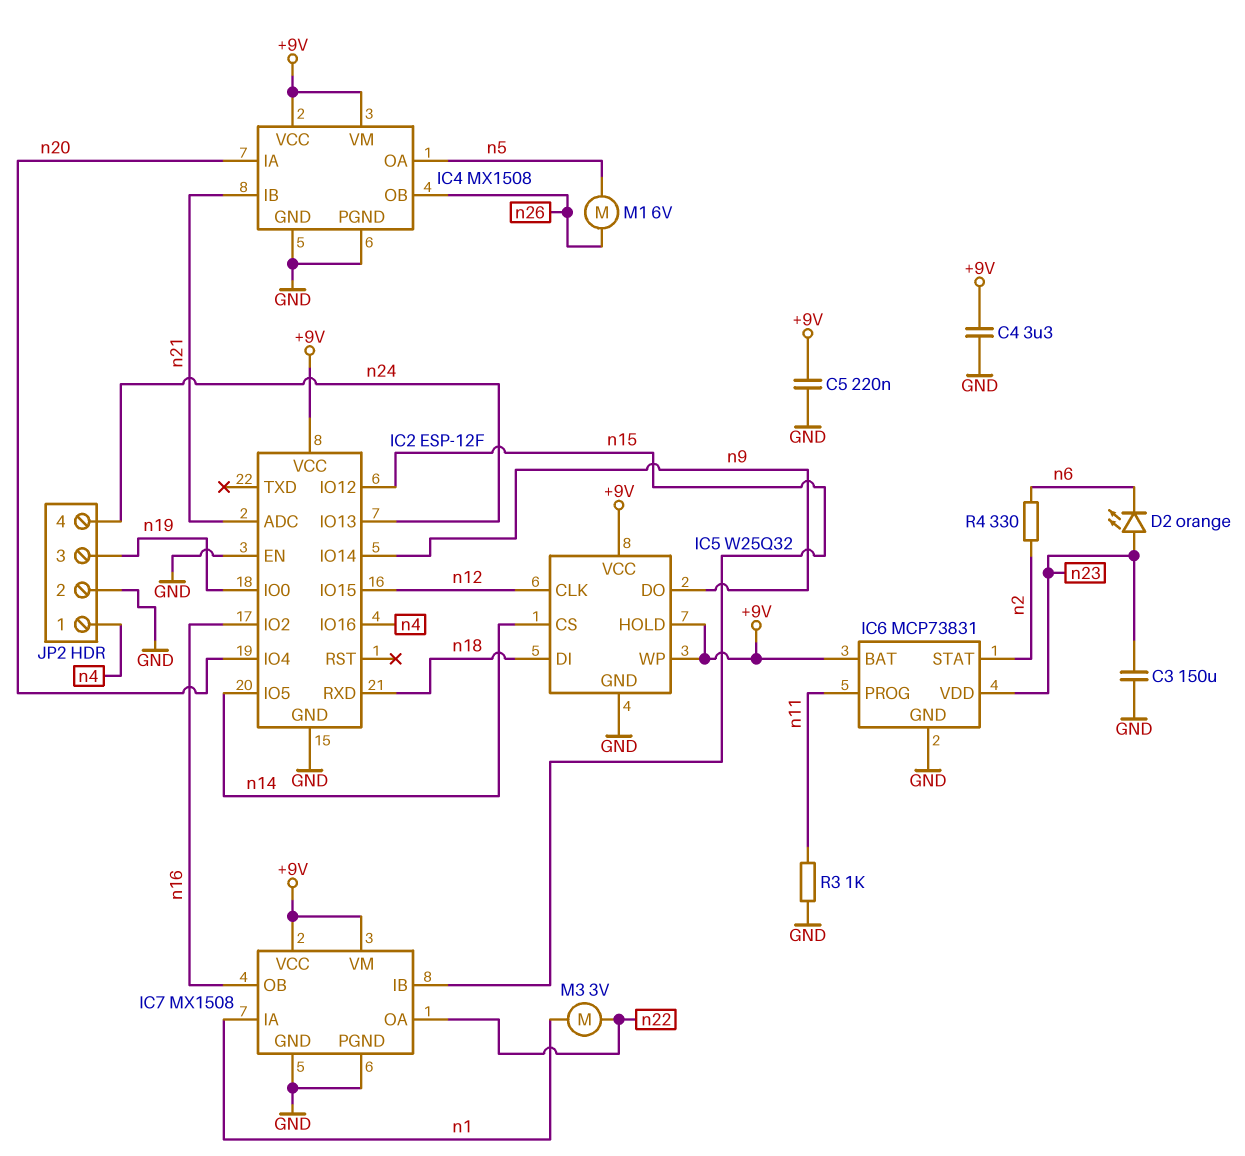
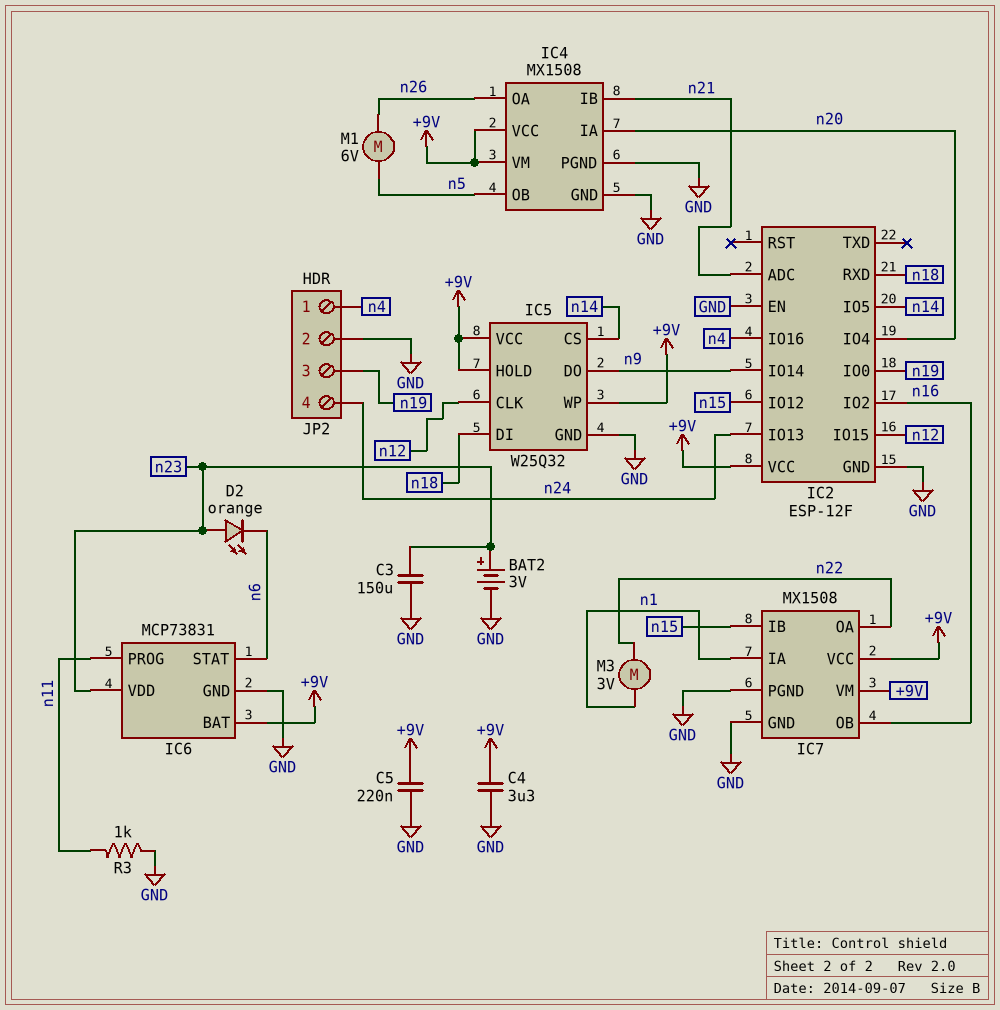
BAT2: none -> 3V (plus n23, minus GND)
IC4 pin OA: n5 -> n26
IC4 pin OB: n26 -> n5
IC6 pin STAT: n2 -> n6
R4: 330 (n2, n6) -> none

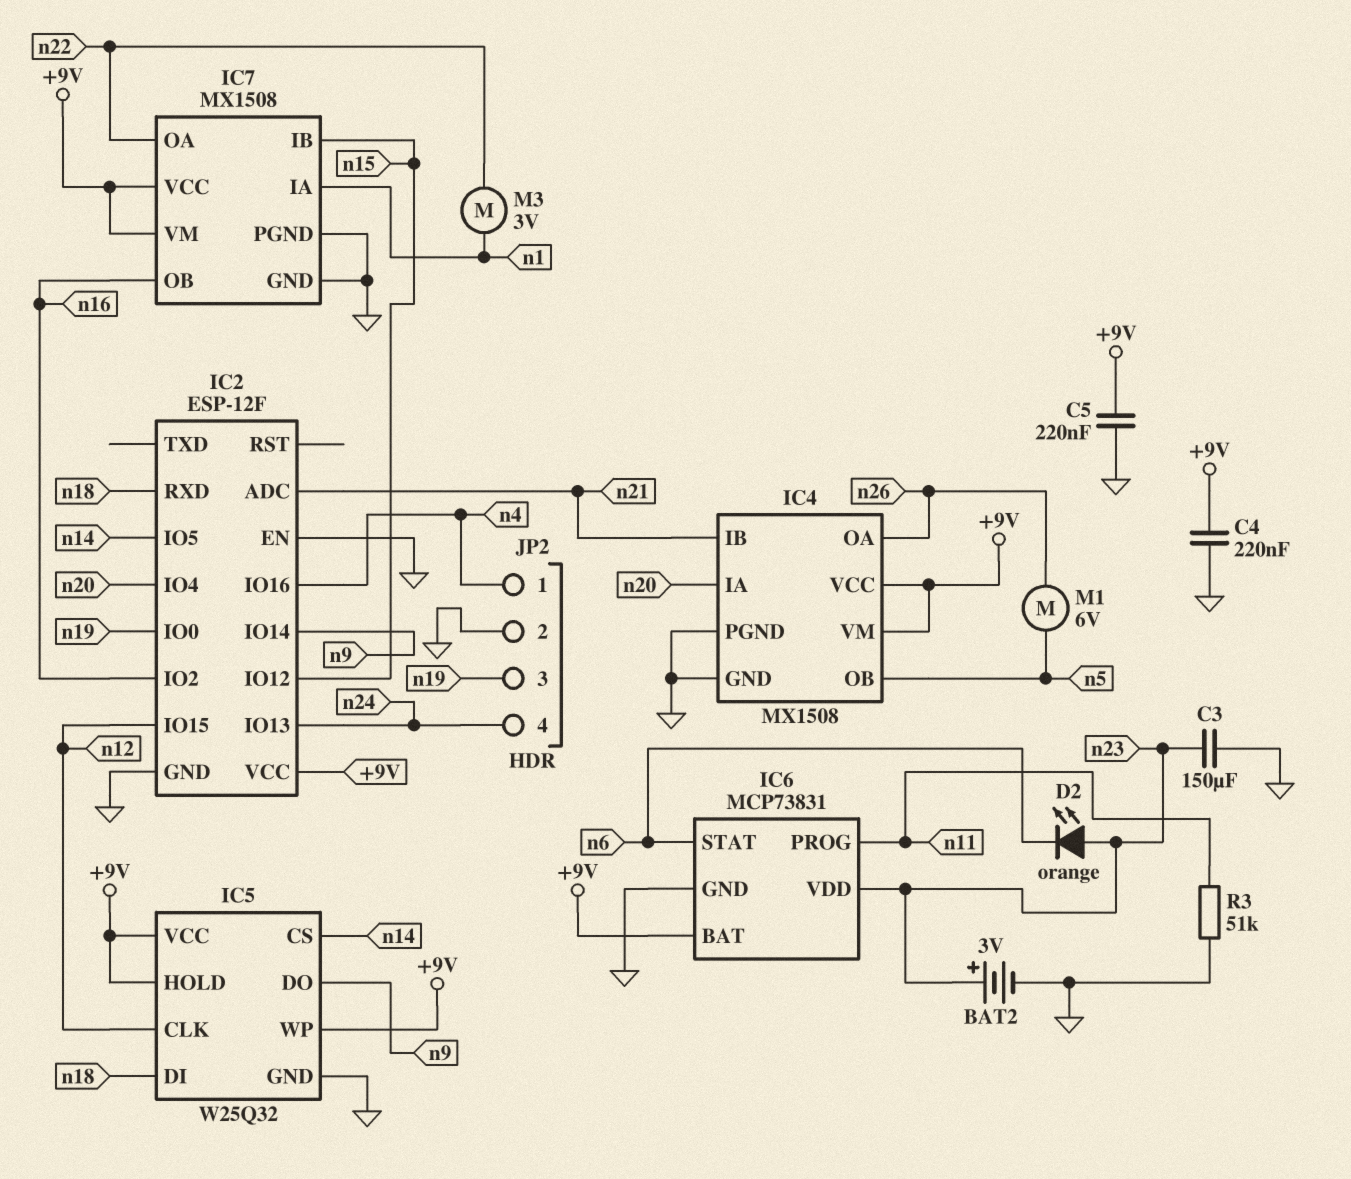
C4: 3.3uF (+9V, GND) -> 220nF (+9V, GND)
R3: 1k (GND, n11) -> 51k (GND, n11)

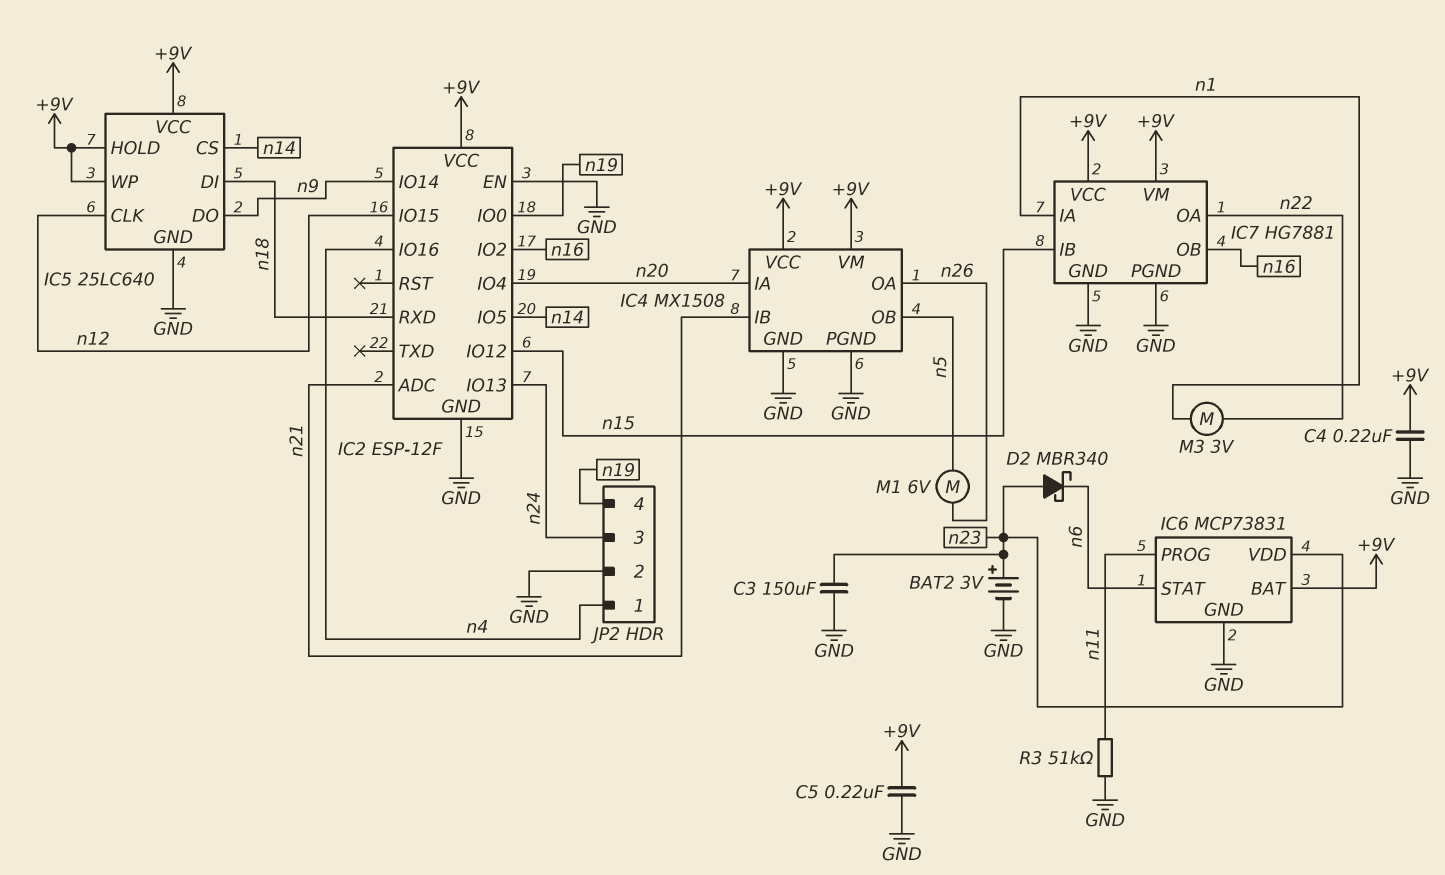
D2: LED orange (A n23, K n6) -> schottky MBR340 (A n23, K n6)
IC5: W25Q32 -> 25LC640
IC7: MX1508 -> HG7881
JP2 pin 3: n19 -> n24
JP2 pin 4: n24 -> n19

